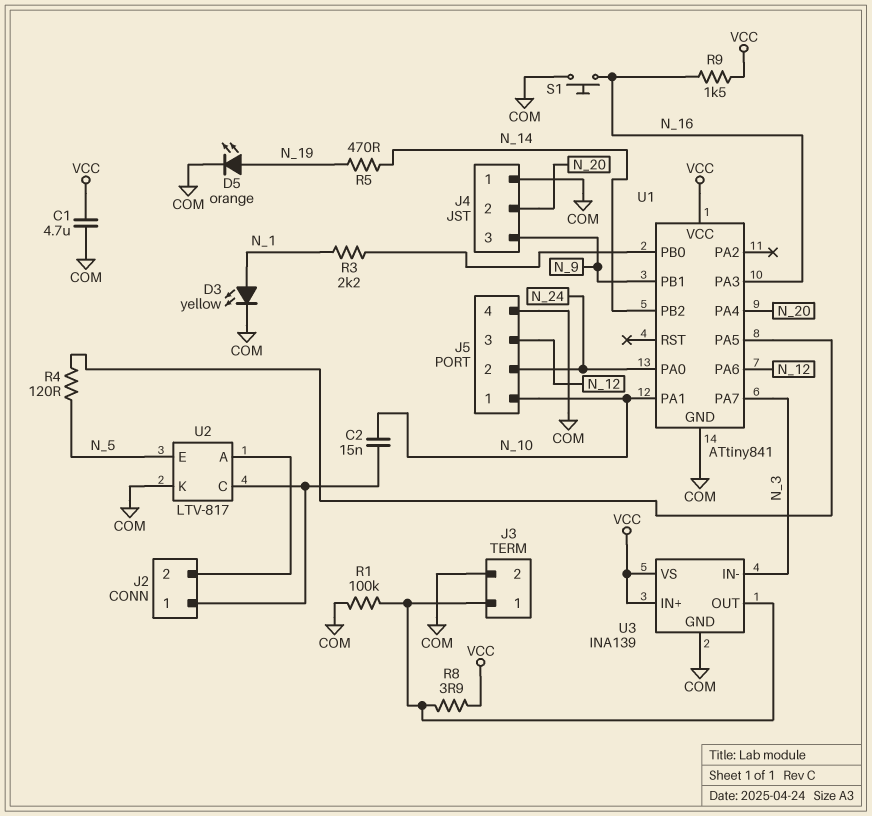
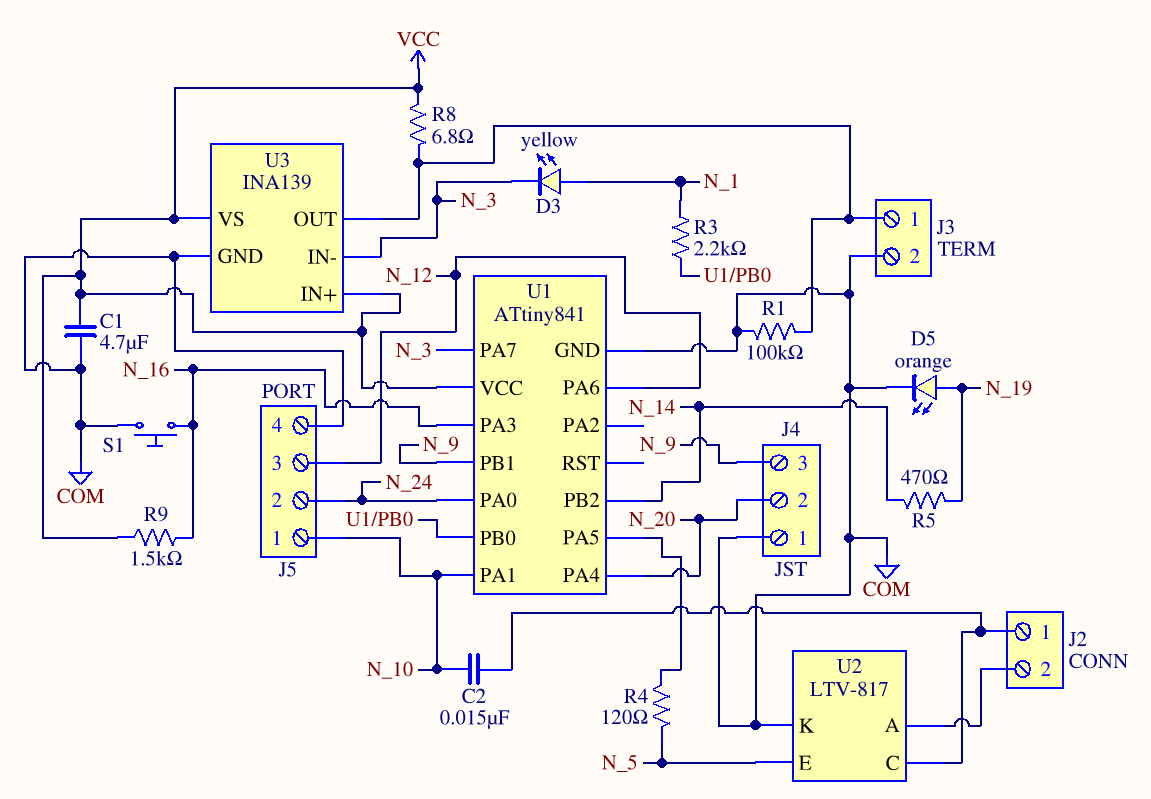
D3: LED yellow (A N_1, K COM) -> LED yellow (A N_1, K N_3)
R8: 3.9 (J3/1, VCC) -> 6.8 (J3/1, VCC)

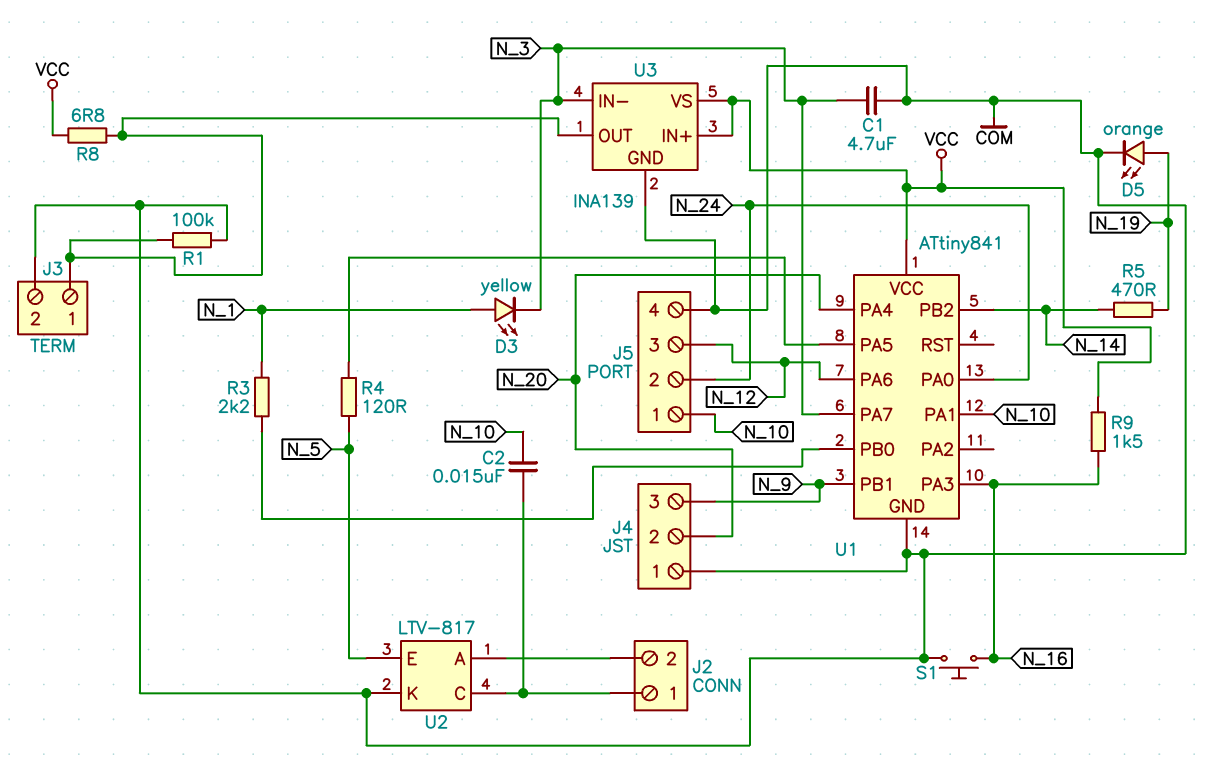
C1: 4.7uF (COM, VCC) -> 4.7uF (COM, N_3)

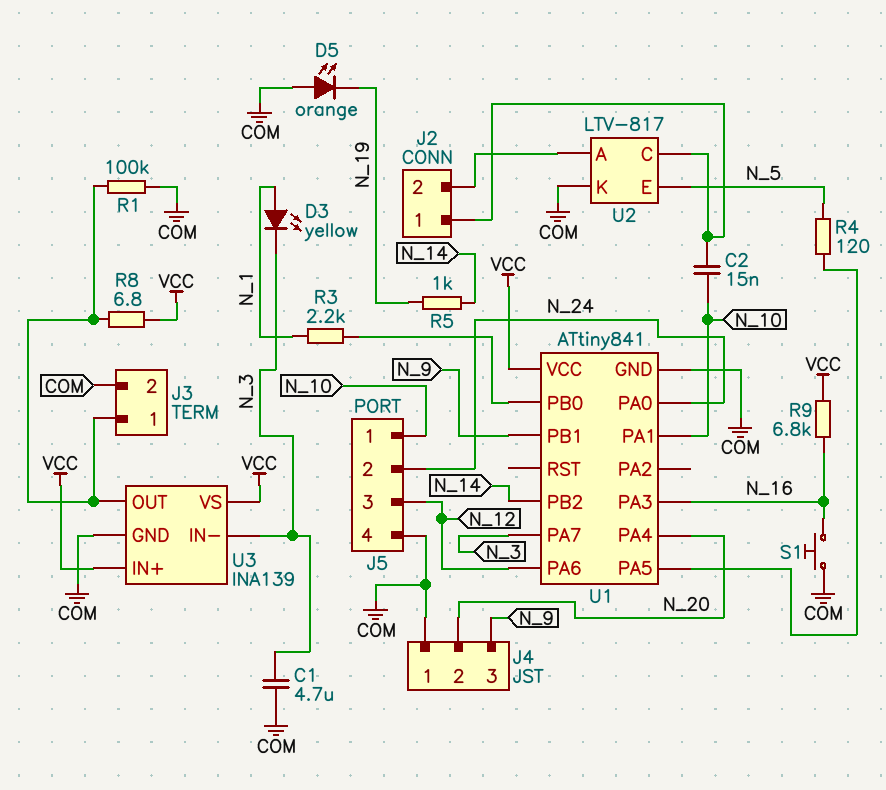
D5: LED orange (A N_19, K COM) -> LED orange (A COM, K N_19)
R5: 470 (N_14, N_19) -> 1k (N_14, N_19)
R9: 1.5k (N_16, VCC) -> 6.8k (N_16, VCC)

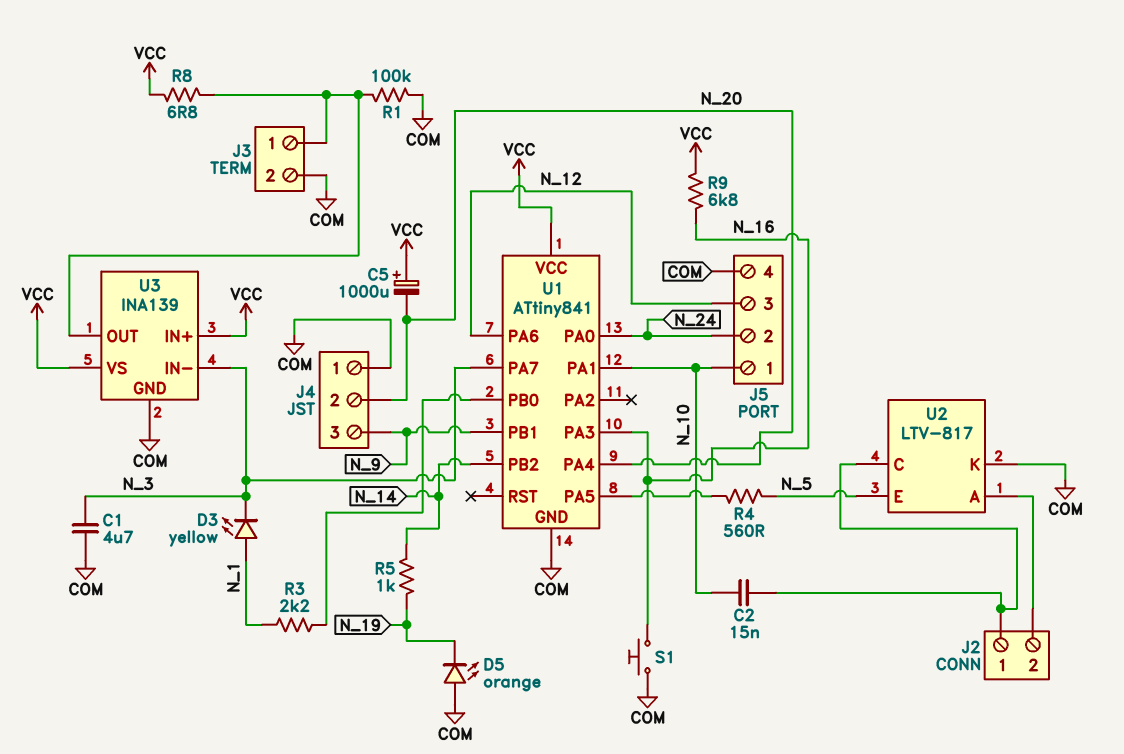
C5: none -> 1000uF (plus VCC, minus N_20)
R4: 120 (N_5, U1/PA5) -> 560 (N_5, U1/PA5)

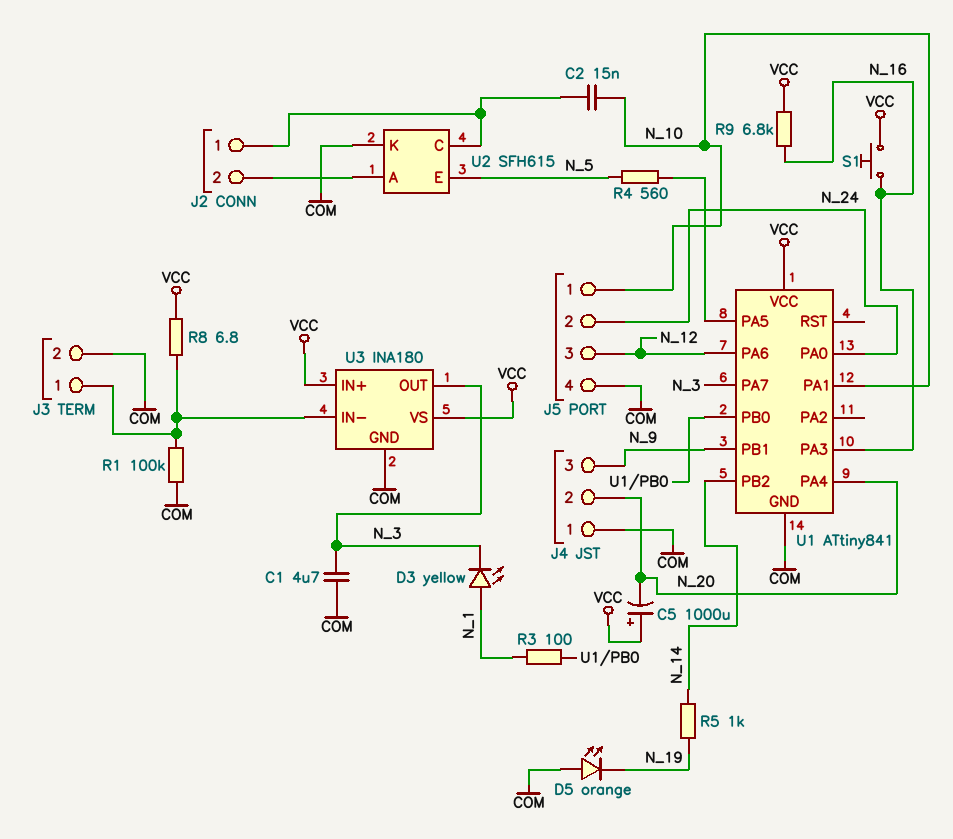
R3: 2.2k (N_1, U1/PB0) -> 100 (N_1, U1/PB0)
S1: button (COM, N_16) -> button (N_16, VCC)
U2: LTV-817 -> SFH615
U3: INA139 -> INA180
U3 pin IN-: N_3 -> J3/1
U3 pin OUT: J3/1 -> N_3

